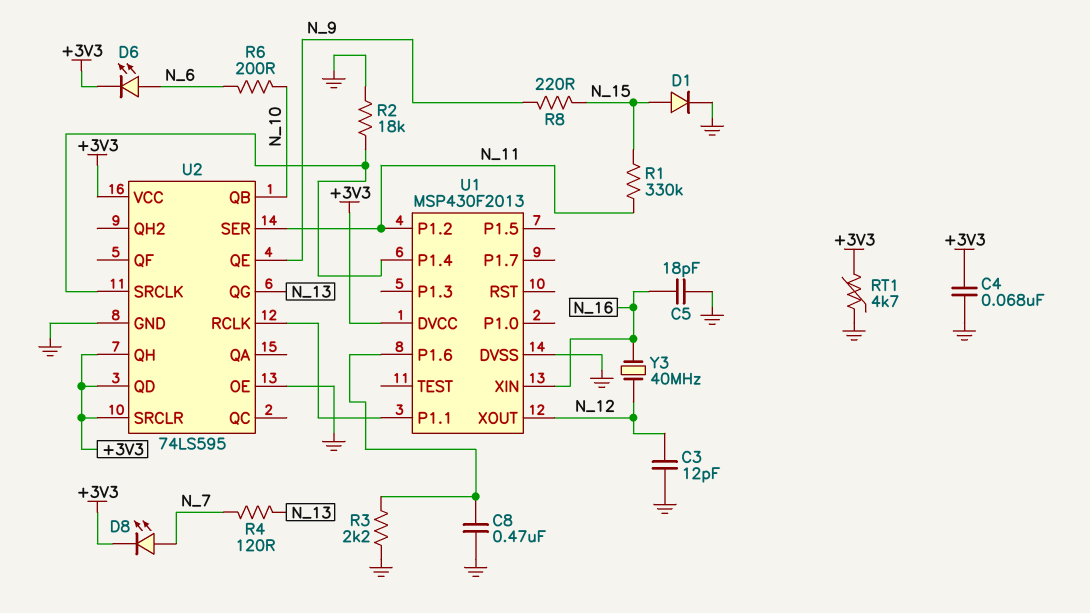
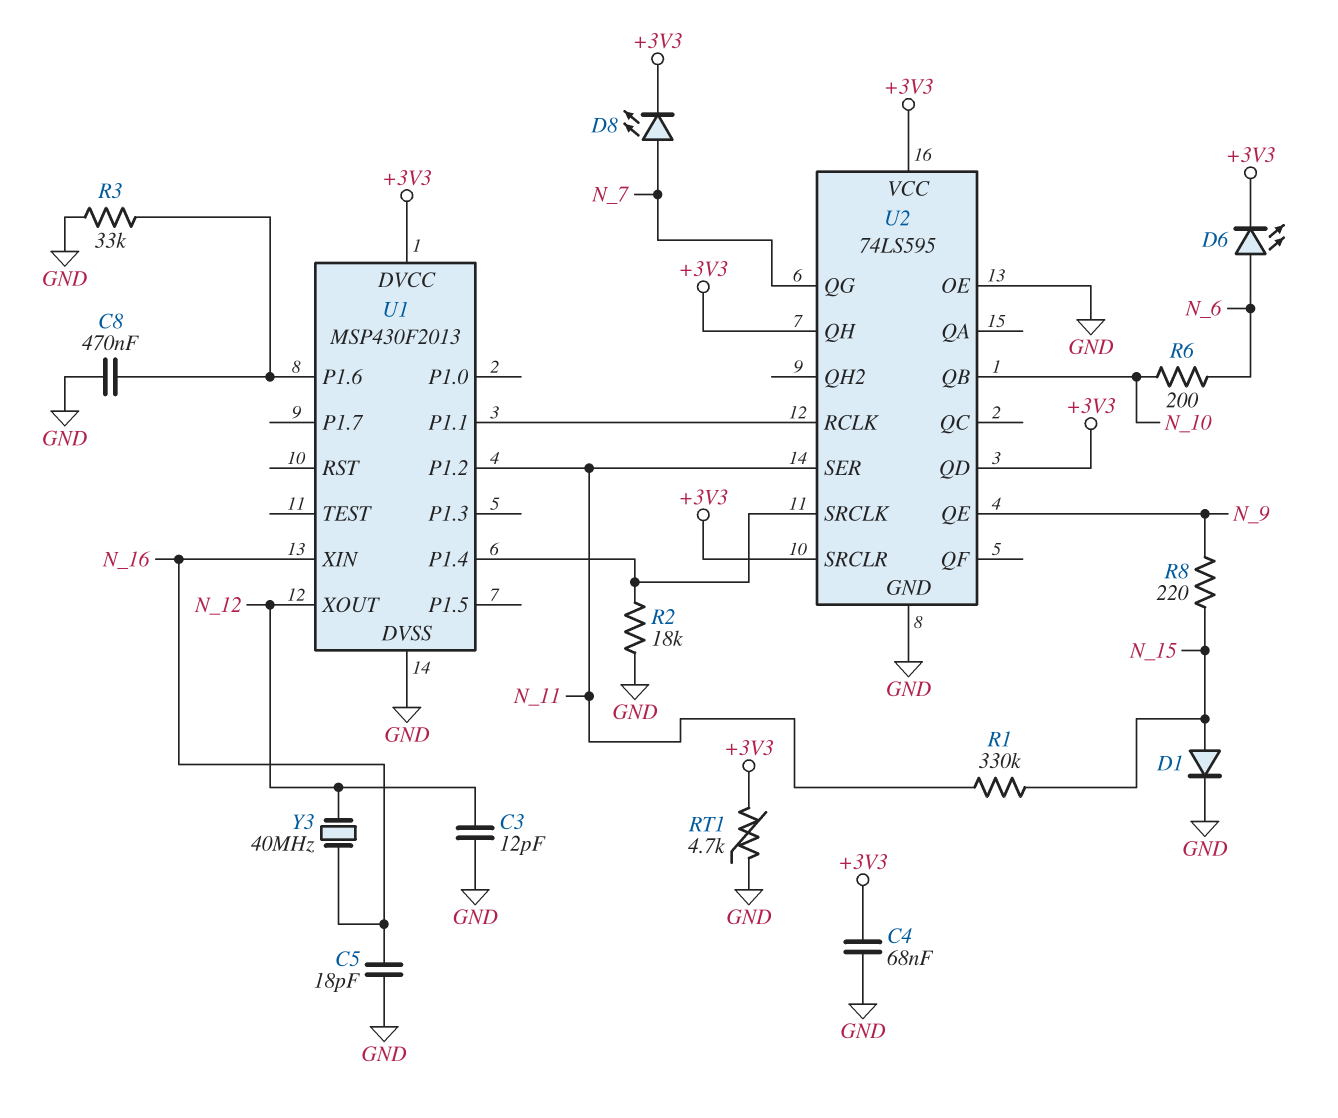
R3: 2.2k (GND, U1/P1.6) -> 33k (GND, U1/P1.6)
R4: 120 (N_7, N_13) -> none
U2 pin QG: N_13 -> N_7

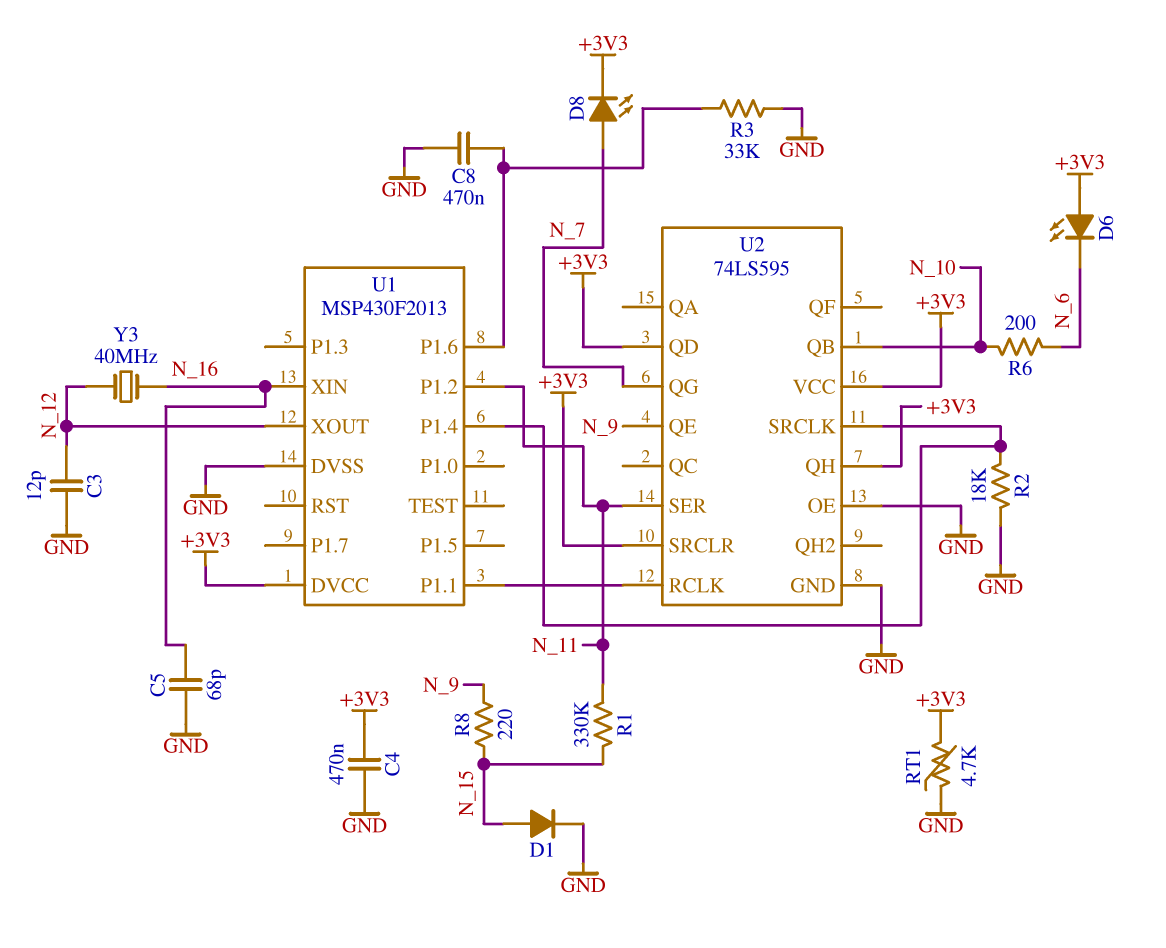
C4: 68nF (+3V3, GND) -> 470nF (+3V3, GND)
C5: 18pF (GND, N_16) -> 68pF (GND, N_16)
D6: LED (A N_6, K +3V3) -> LED (A +3V3, K N_6)

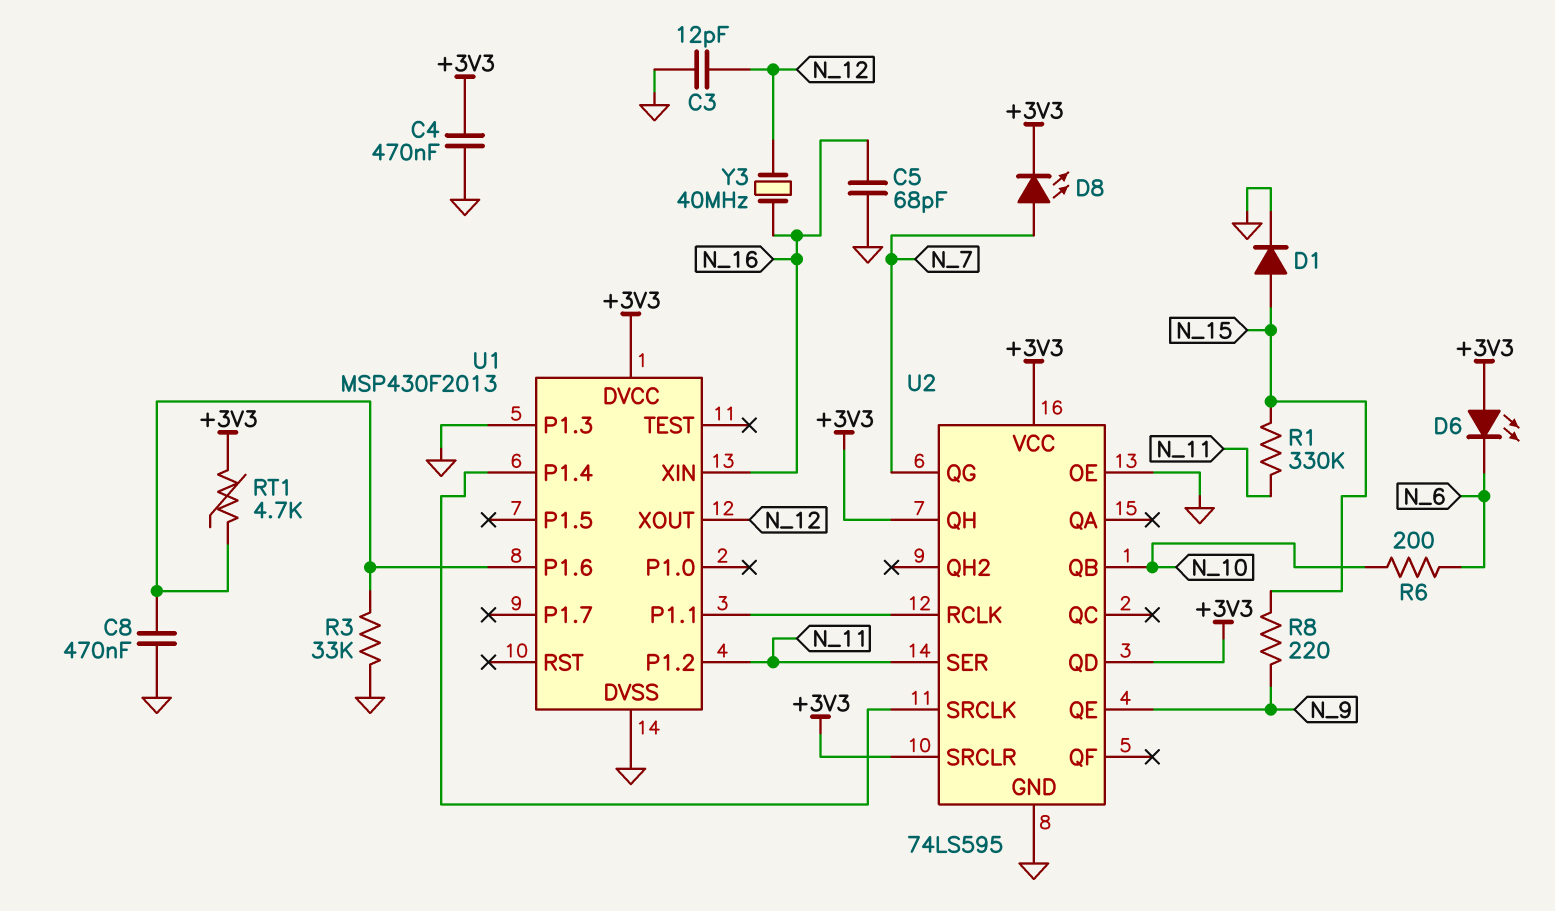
R2: 18k (GND, U1/P1.4) -> none
RT1: 4.7k (+3V3, GND) -> 4.7k (+3V3, U1/P1.6)
U1 pin P1.3: none -> GND

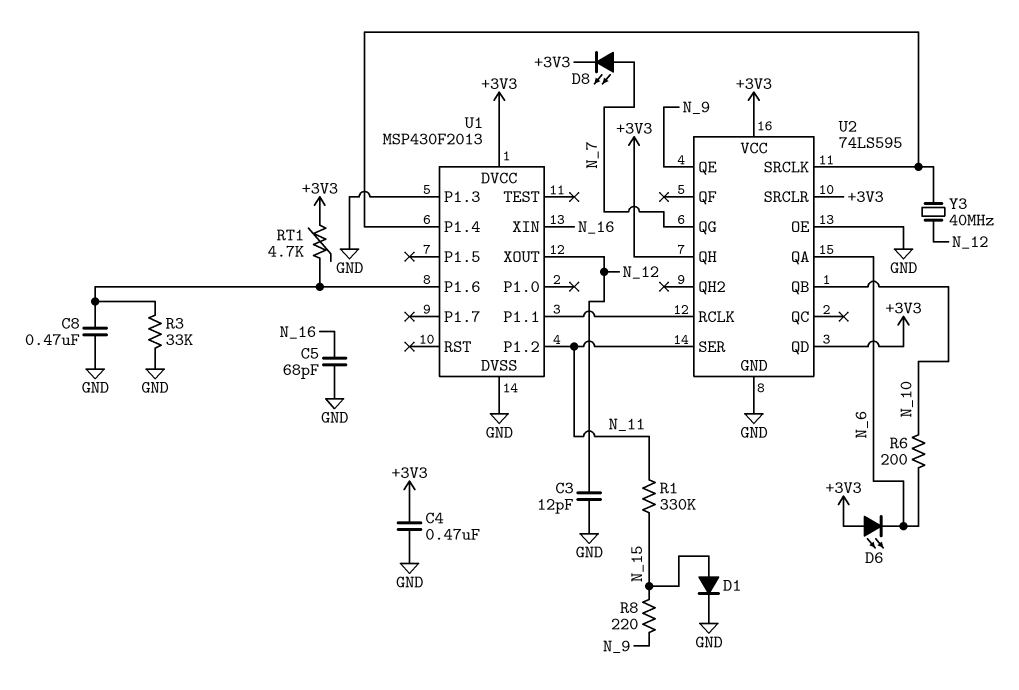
U2 pin QA: none -> N_6
Y3: 40MHz (N_12, N_16) -> 40MHz (N_12, U1/P1.4)

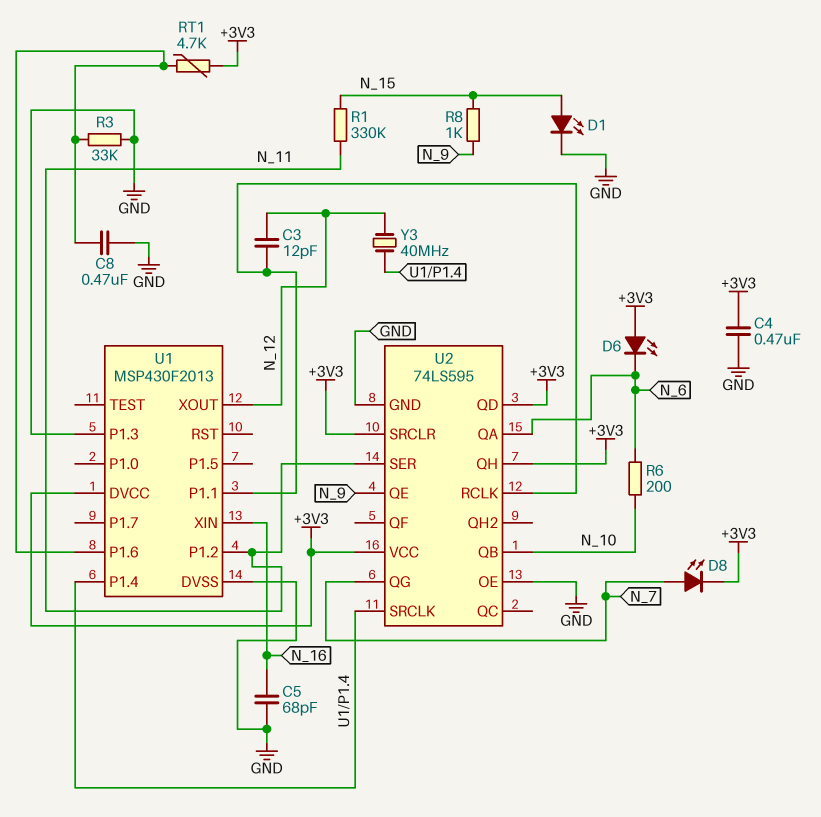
C3: 12pF (GND, N_12) -> 12pF (N_12, U1/P1.1)
D1: diode (A N_15, K GND) -> LED (A N_15, K GND)
R8: 220 (N_9, N_15) -> 1k (N_9, N_15)

